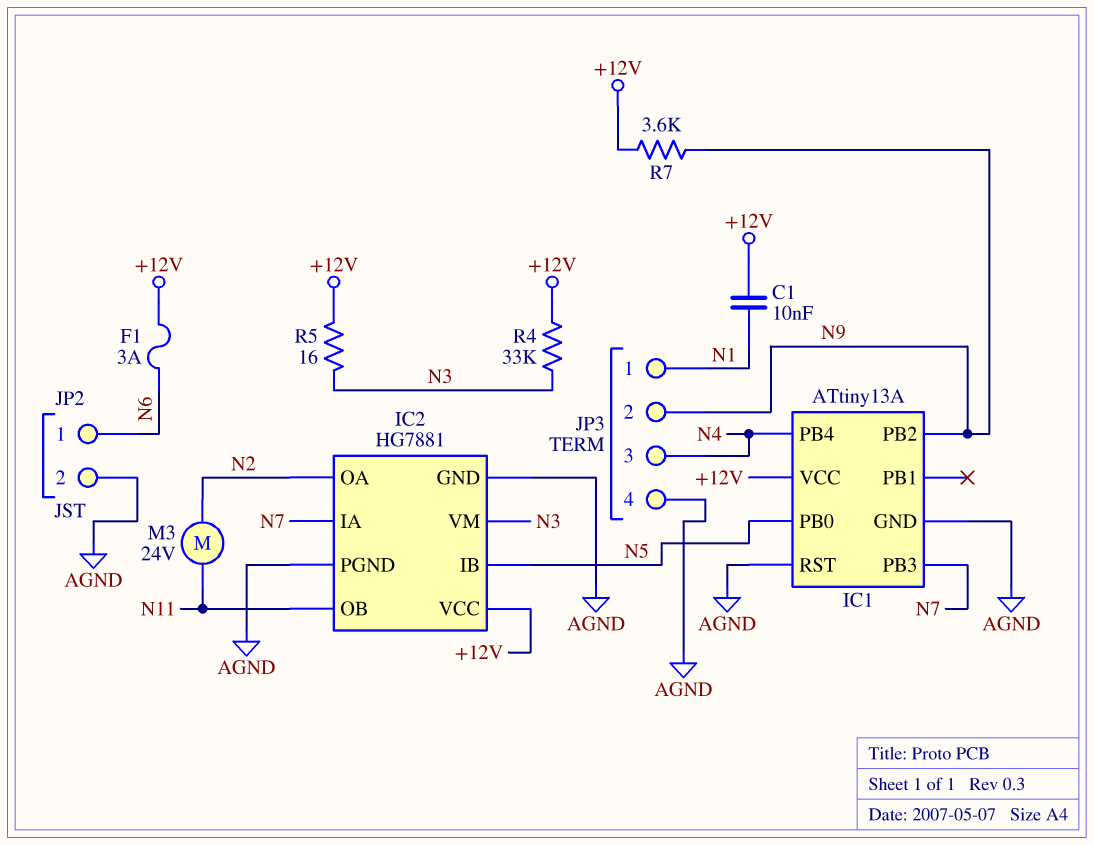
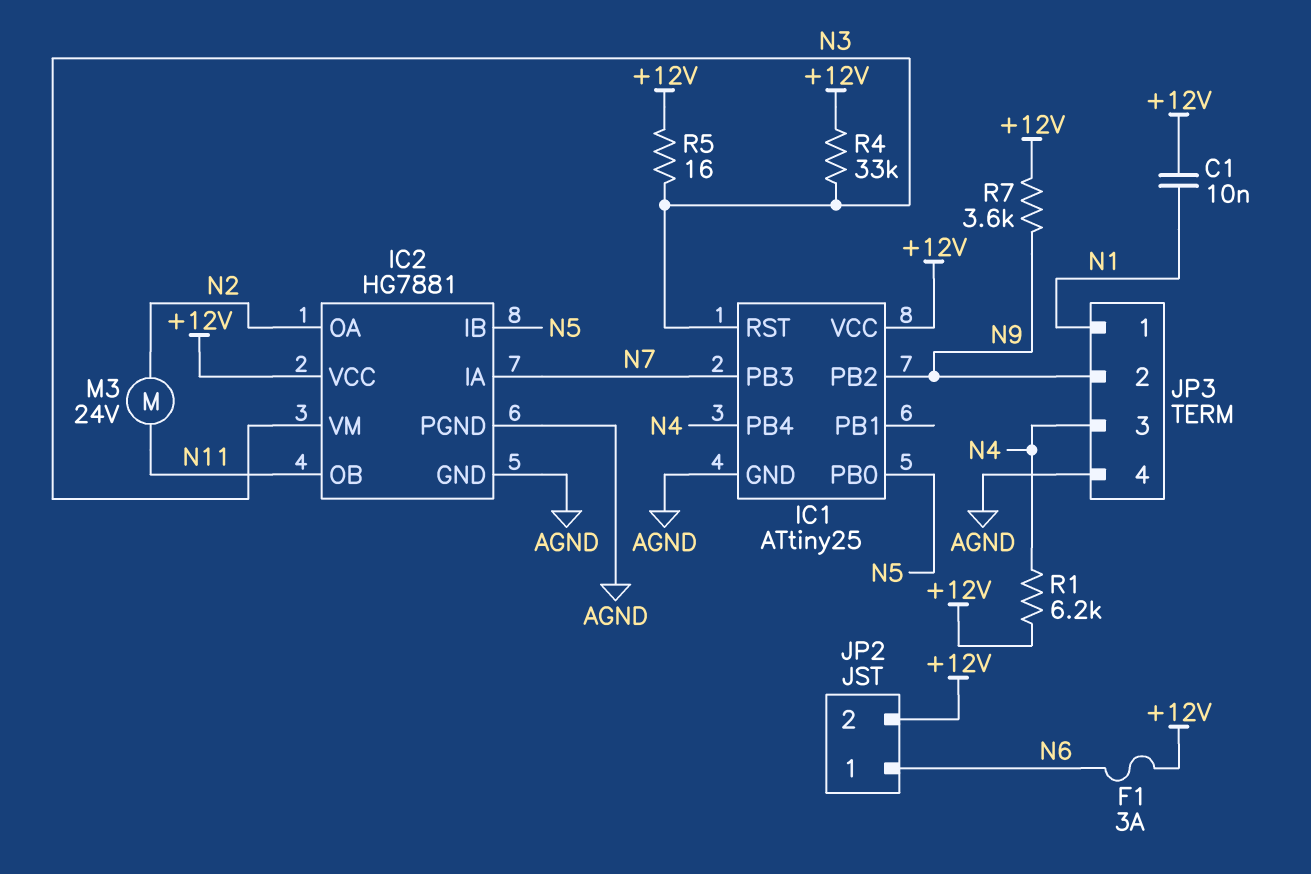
IC1: ATtiny13A -> ATtiny25
IC1 pin RST: AGND -> N3
JP2 pin 2: AGND -> +12V
R1: none -> 6.2k (+12V, N4)

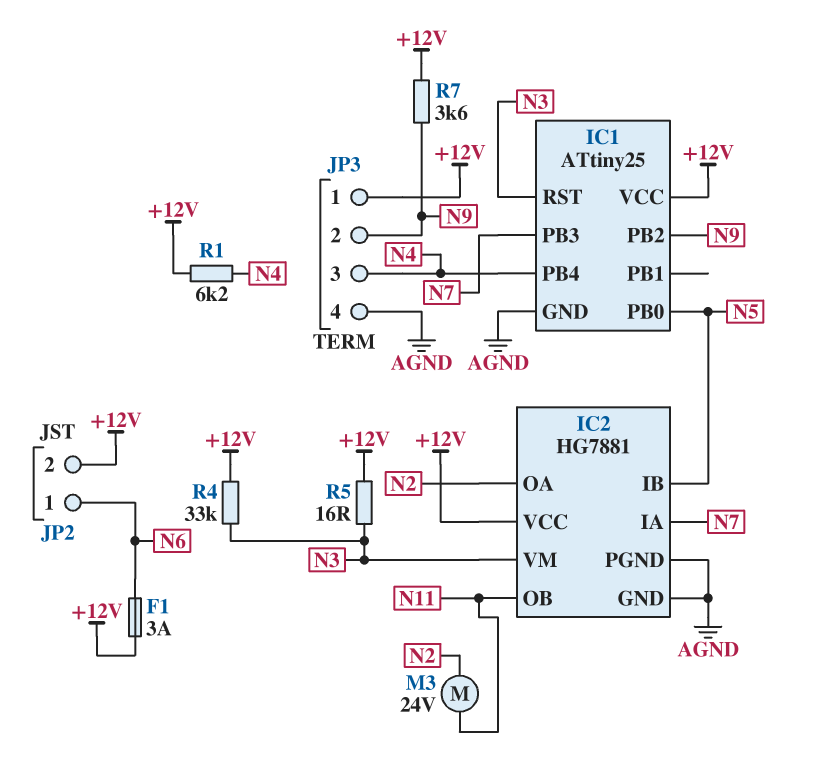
C1: 10nF (+12V, N1) -> none
JP3 pin 1: N1 -> +12V

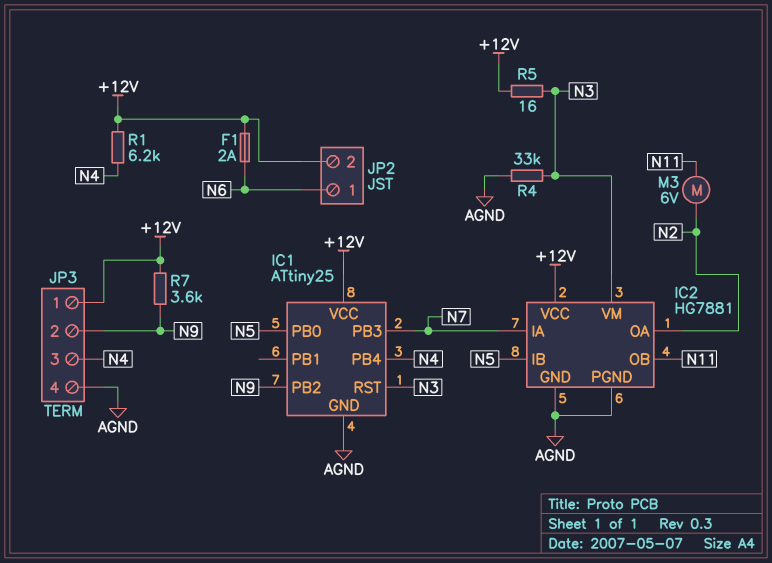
F1: 3A (+12V, N6) -> 2A (+12V, N6)
M3: motor 24V (N2, N11) -> motor 6V (N2, N11)
R4: 33k (+12V, N3) -> 33k (AGND, N3)

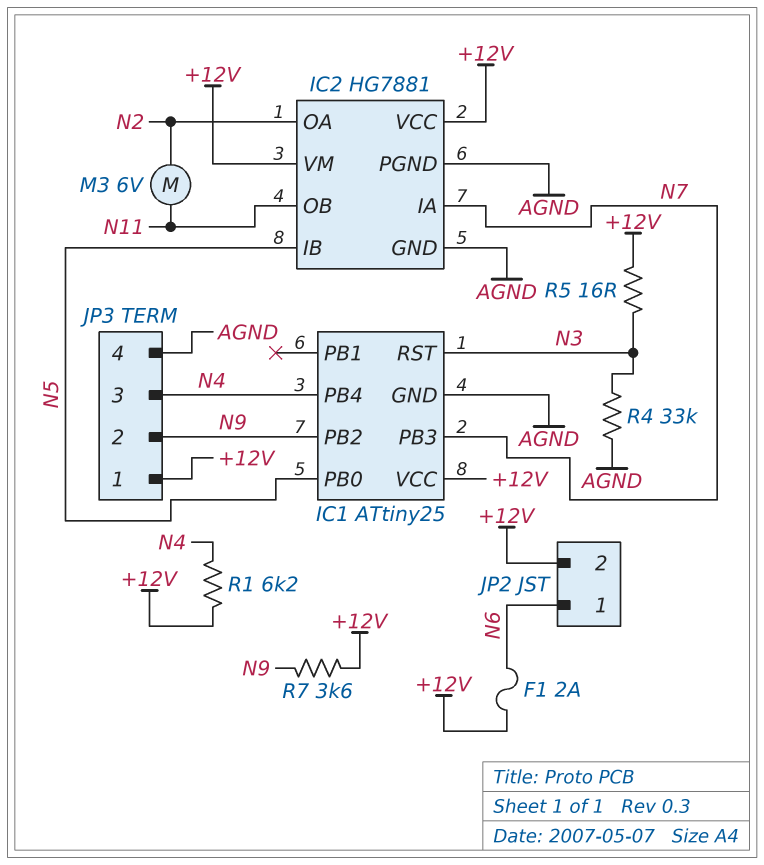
IC2 pin VM: N3 -> +12V

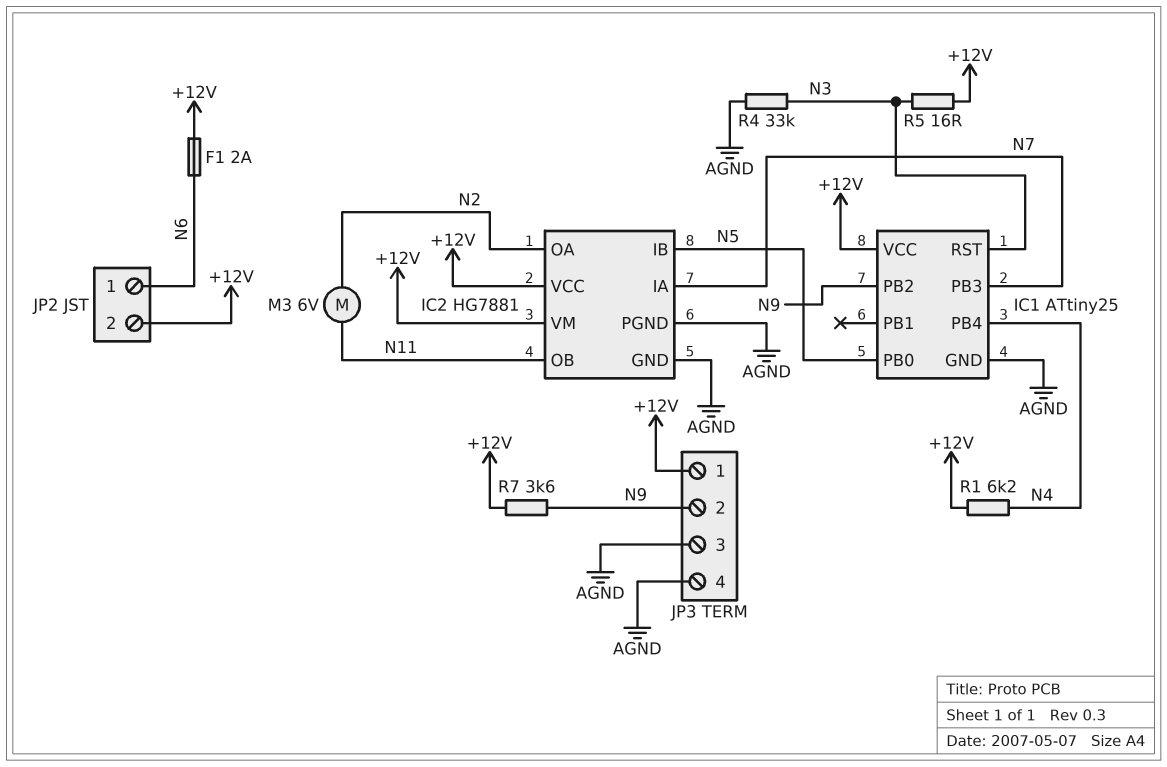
JP3 pin 3: N4 -> AGND

